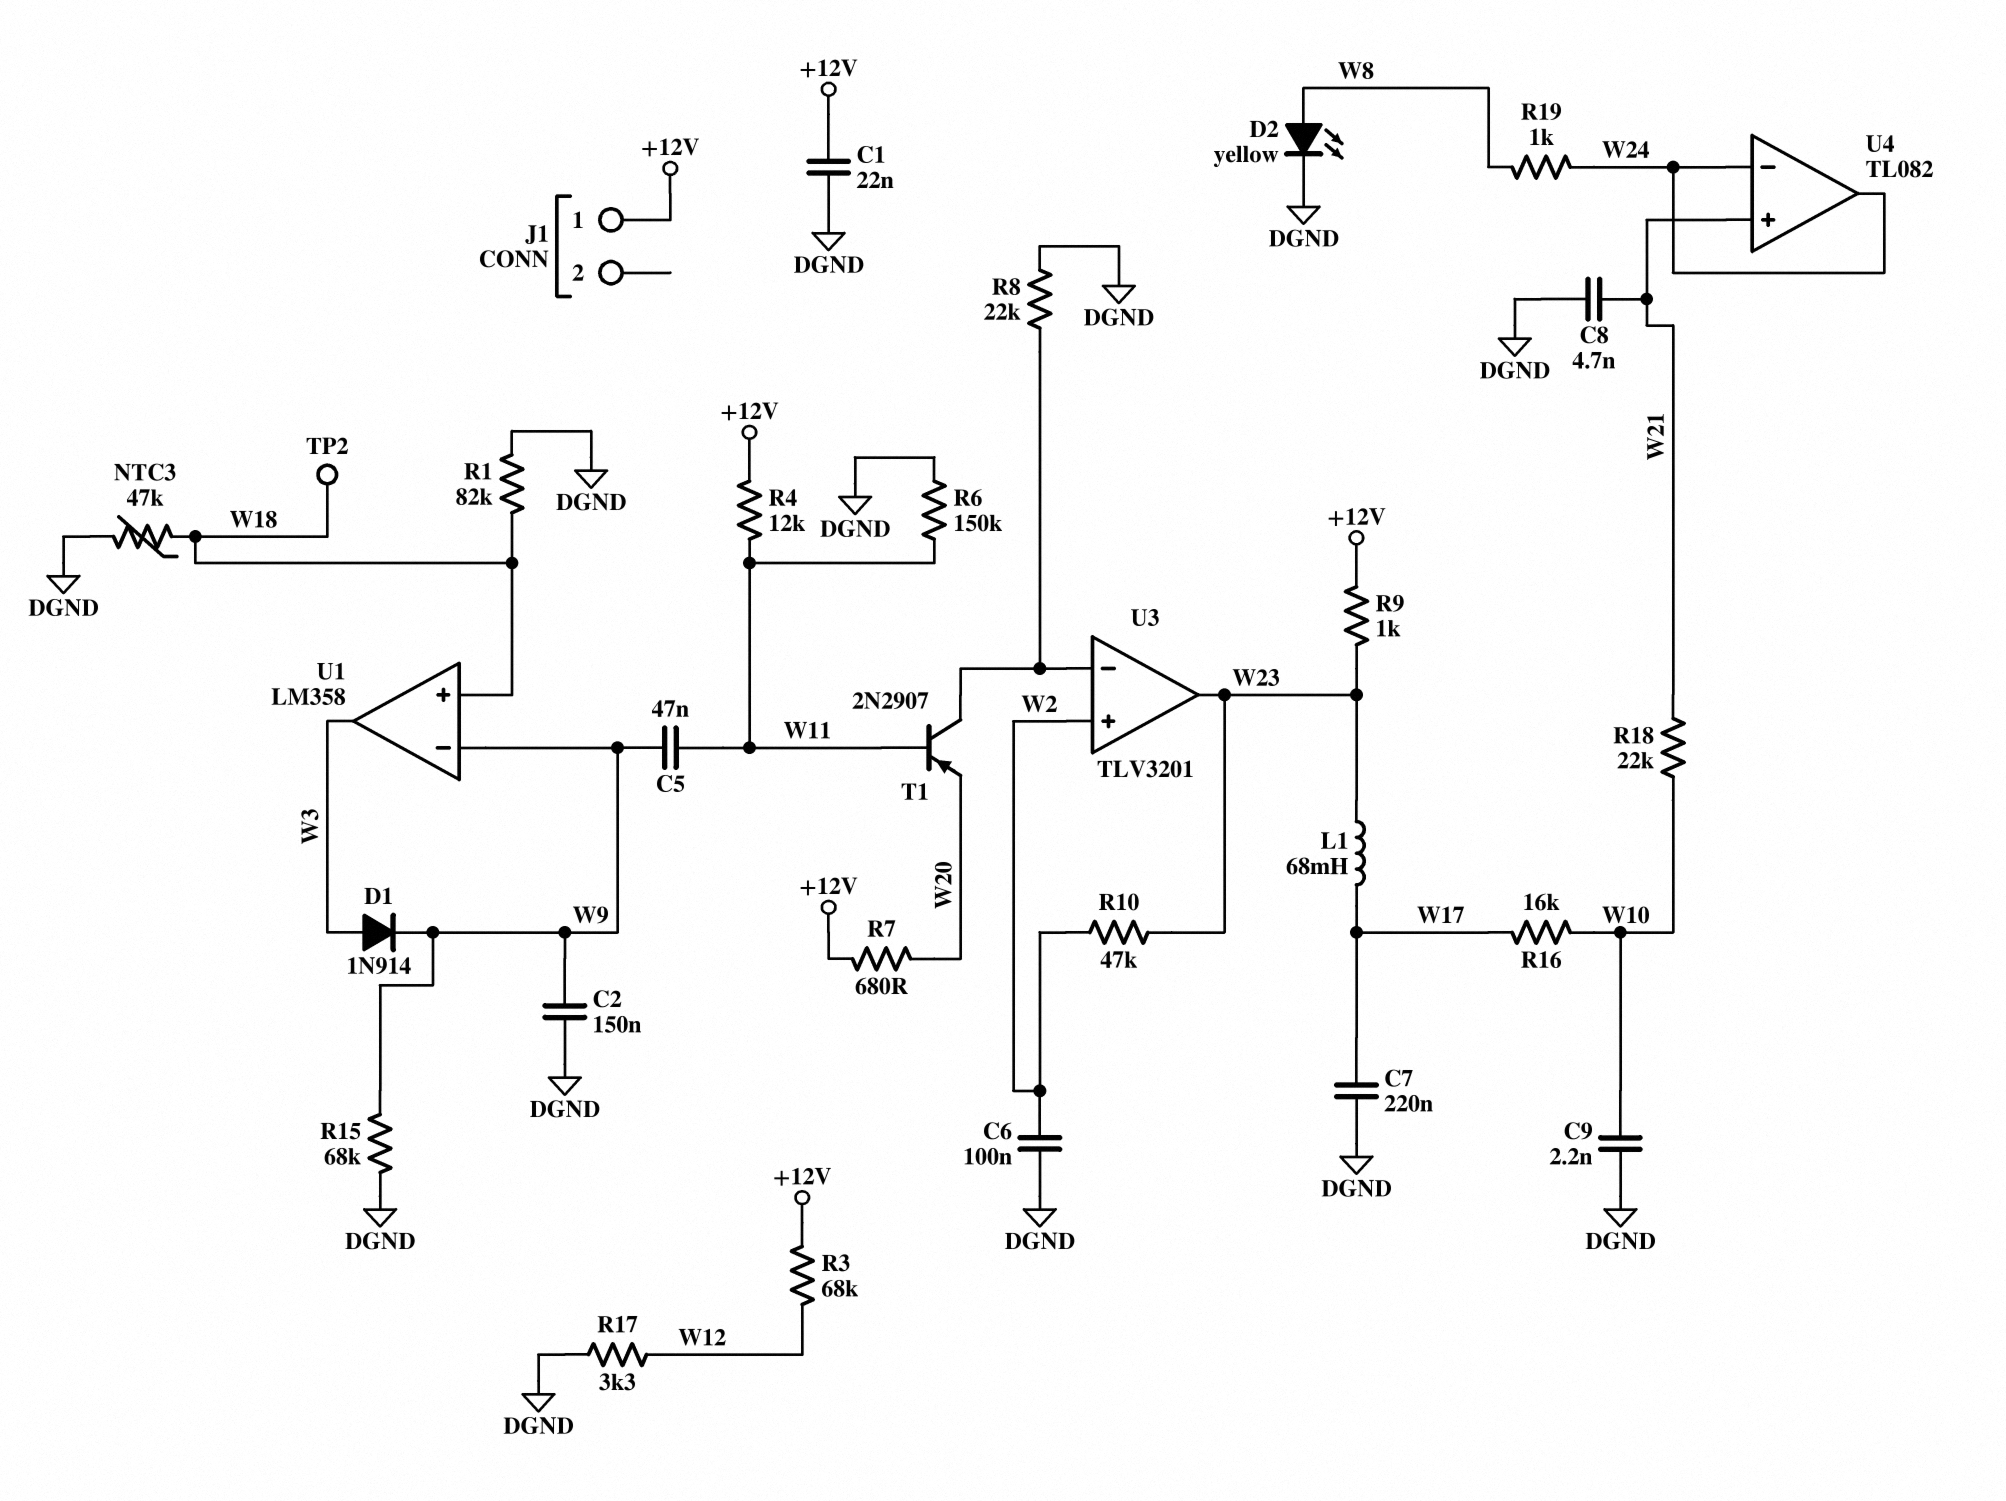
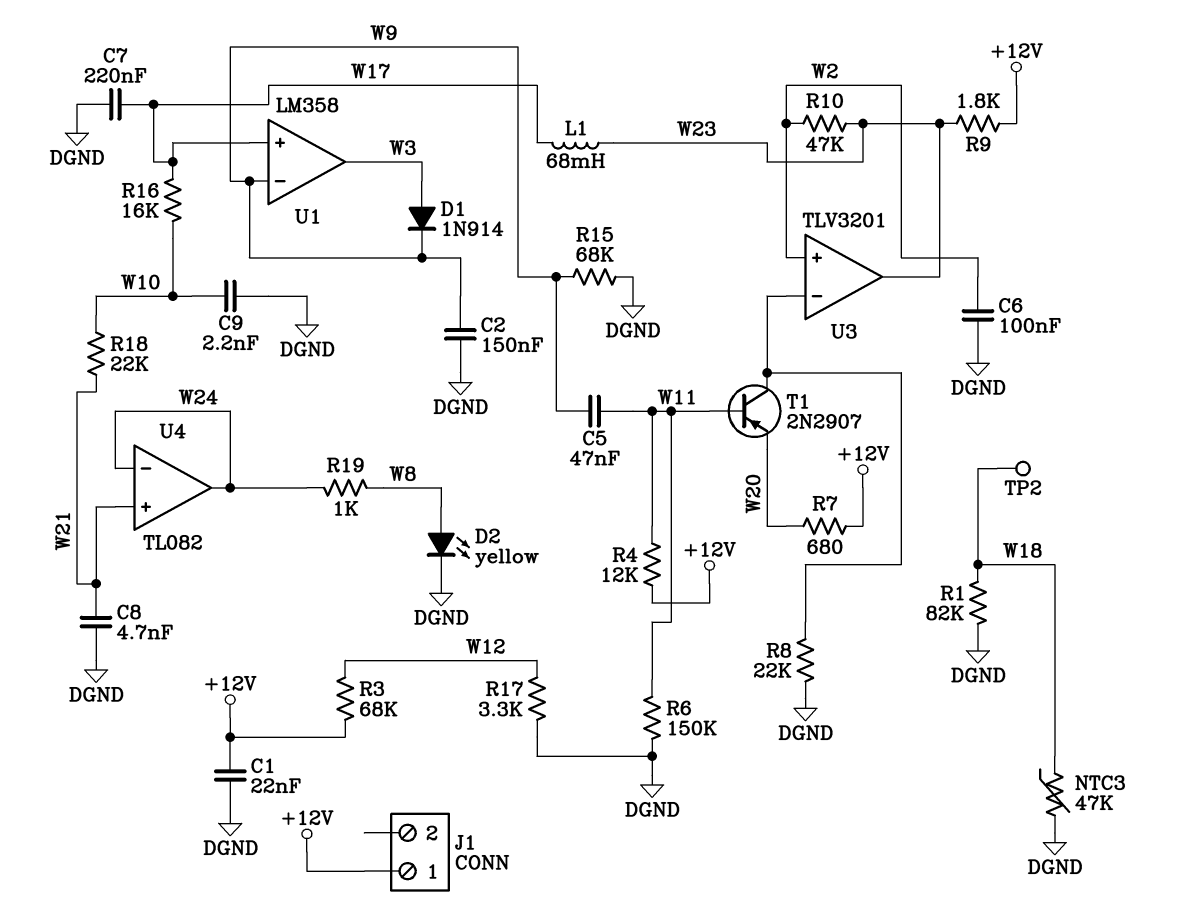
R9: 1k (+12V, W23) -> 1.8k (+12V, W23)
U1 pin in+: W18 -> W17

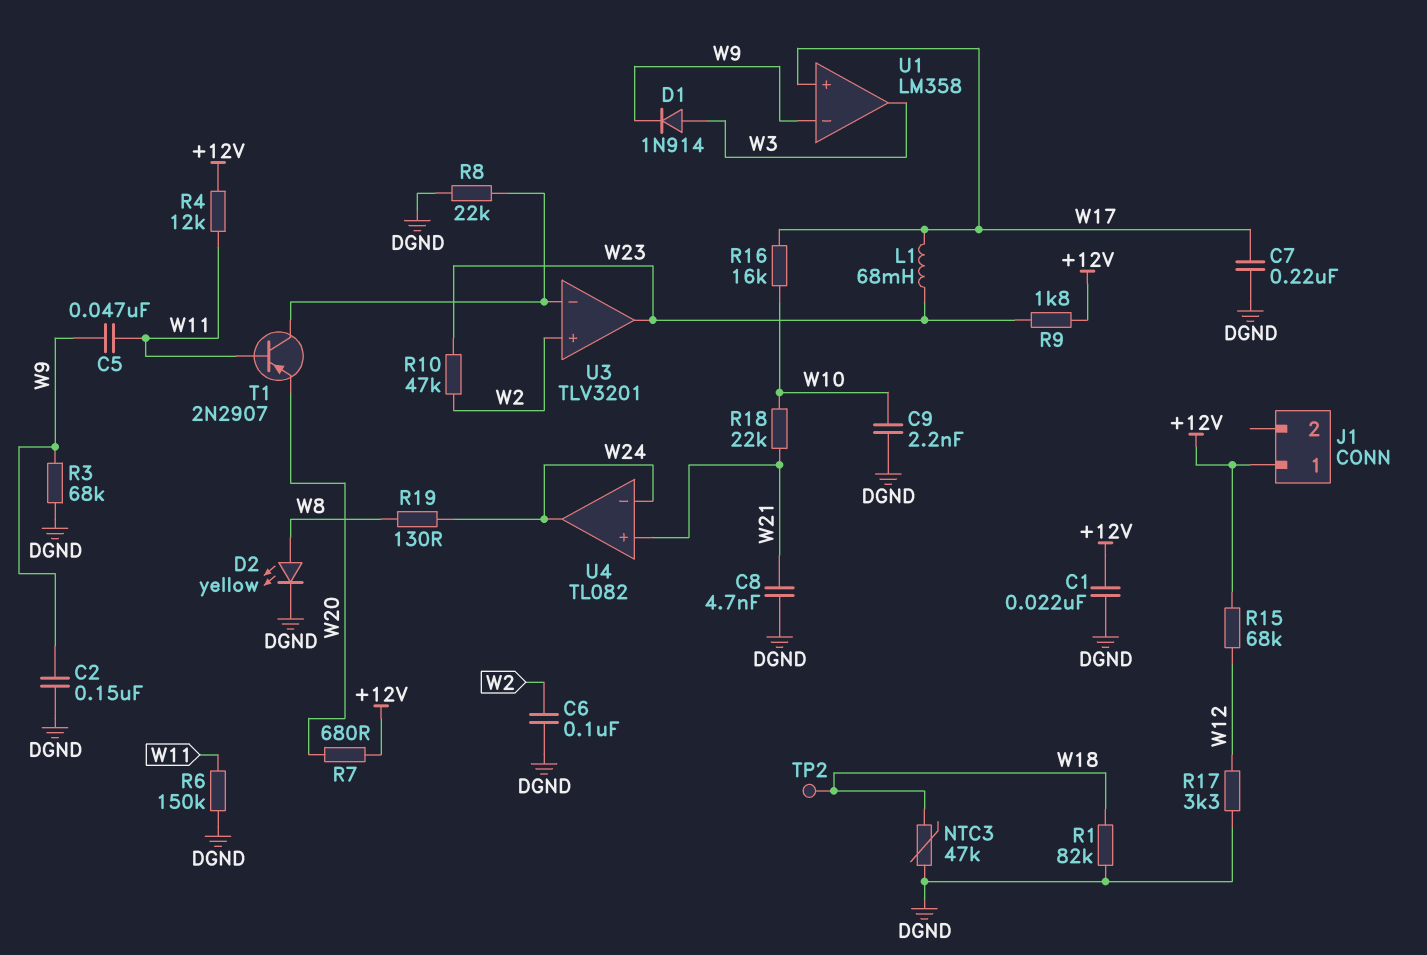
R3: 68k (+12V, W12) -> 68k (DGND, W9)
R15: 68k (DGND, W9) -> 68k (+12V, W12)
R19: 1k (W8, W24) -> 130 (W8, W24)

